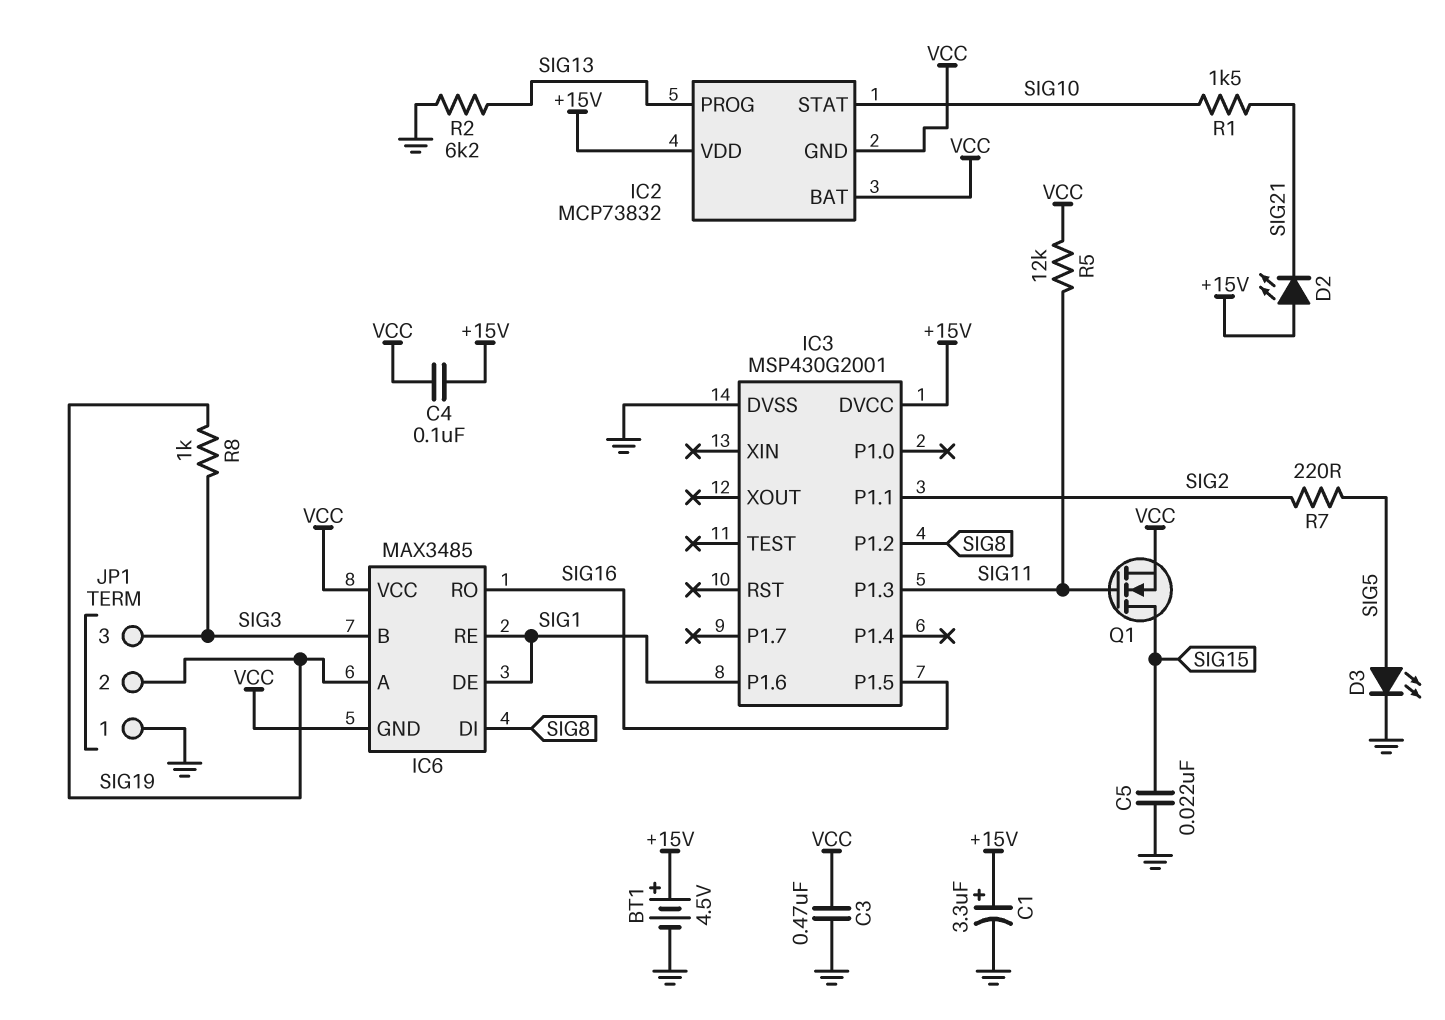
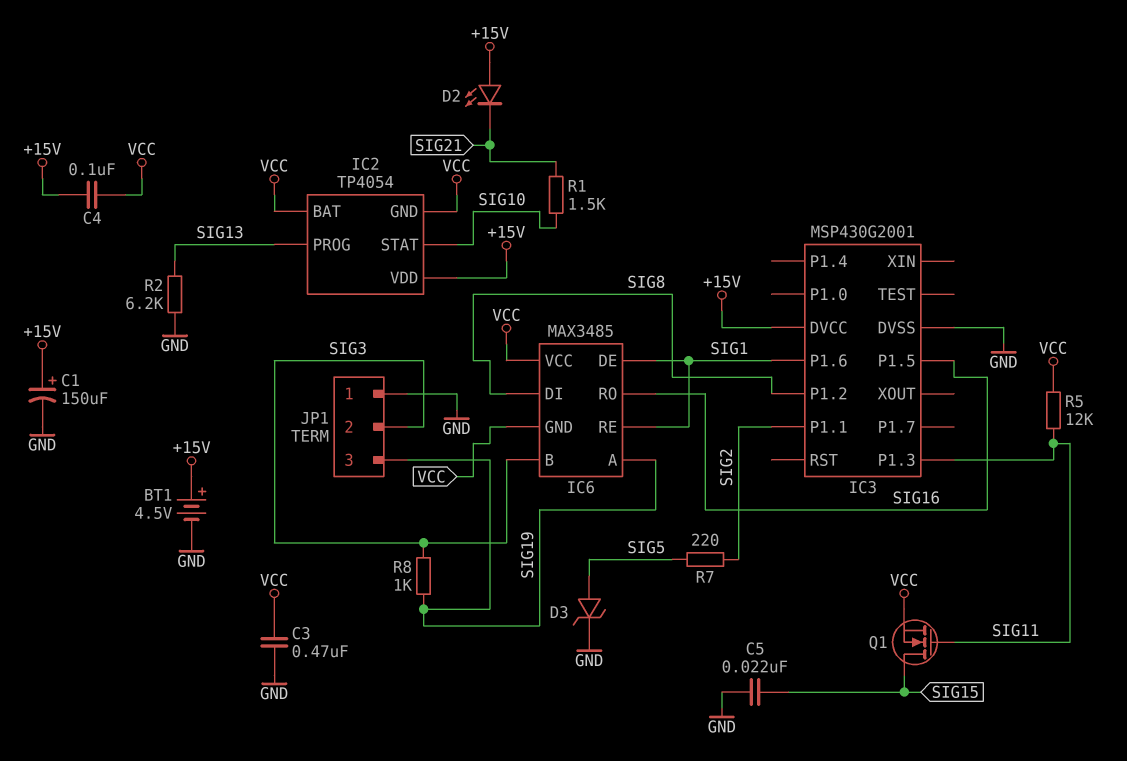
C1: 3.3uF (plus +15V, minus GND) -> 150uF (plus +15V, minus GND)
D3: LED (A SIG5, K GND) -> zener (A SIG5, K GND)
IC2: MCP73832 -> TP4054
JP1 pin 2: SIG19 -> SIG3
JP1 pin 3: SIG3 -> SIG19

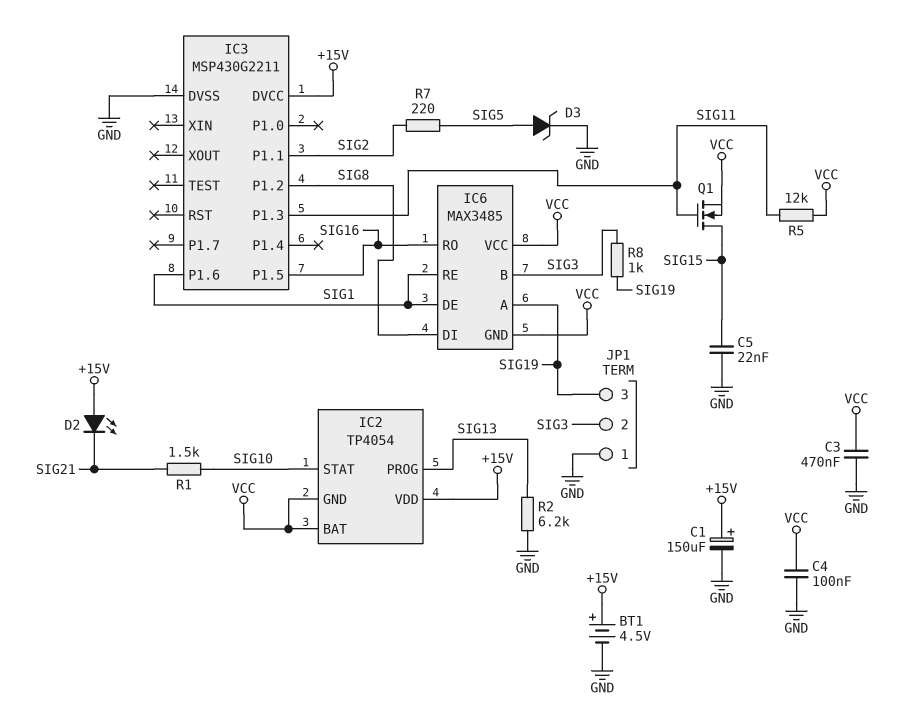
C4: 100nF (+15V, VCC) -> 100nF (GND, VCC)
IC3: MSP430G2001 -> MSP430G2211

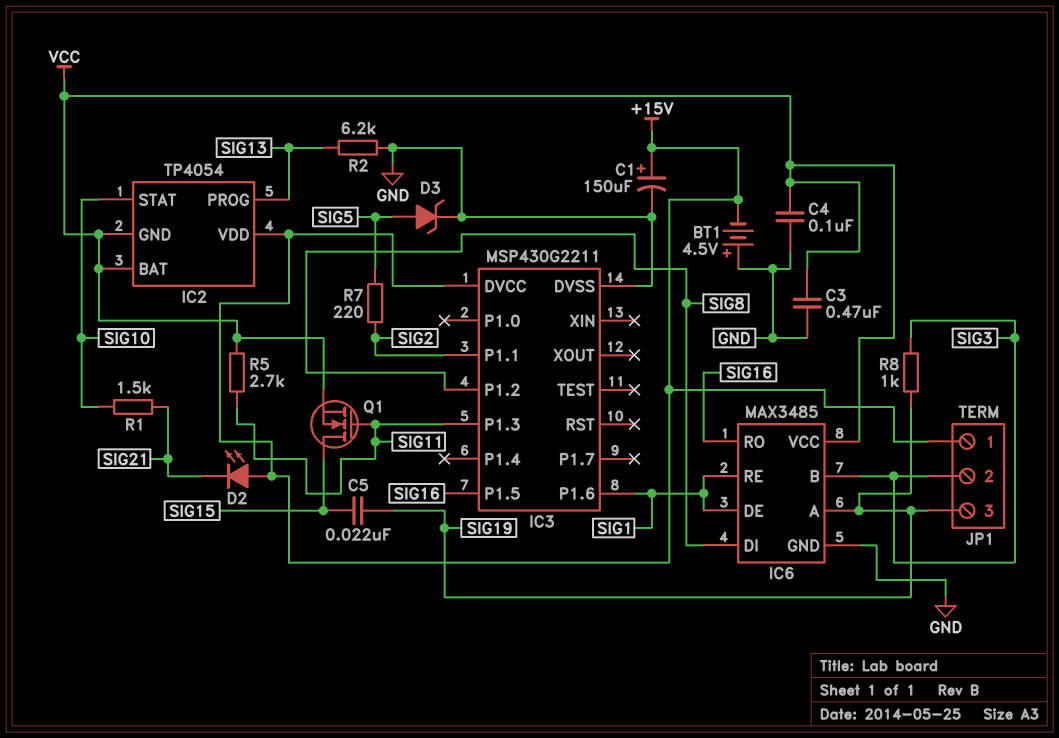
BT1: 4.5V (plus +15V, minus GND) -> 4.5V (plus GND, minus +15V)
C5: 22nF (GND, SIG15) -> 22nF (SIG15, SIG19)
IC6 pin GND: VCC -> GND
JP1 pin 1: GND -> +15V
R5: 12k (SIG11, VCC) -> 2.7k (SIG11, VCC)

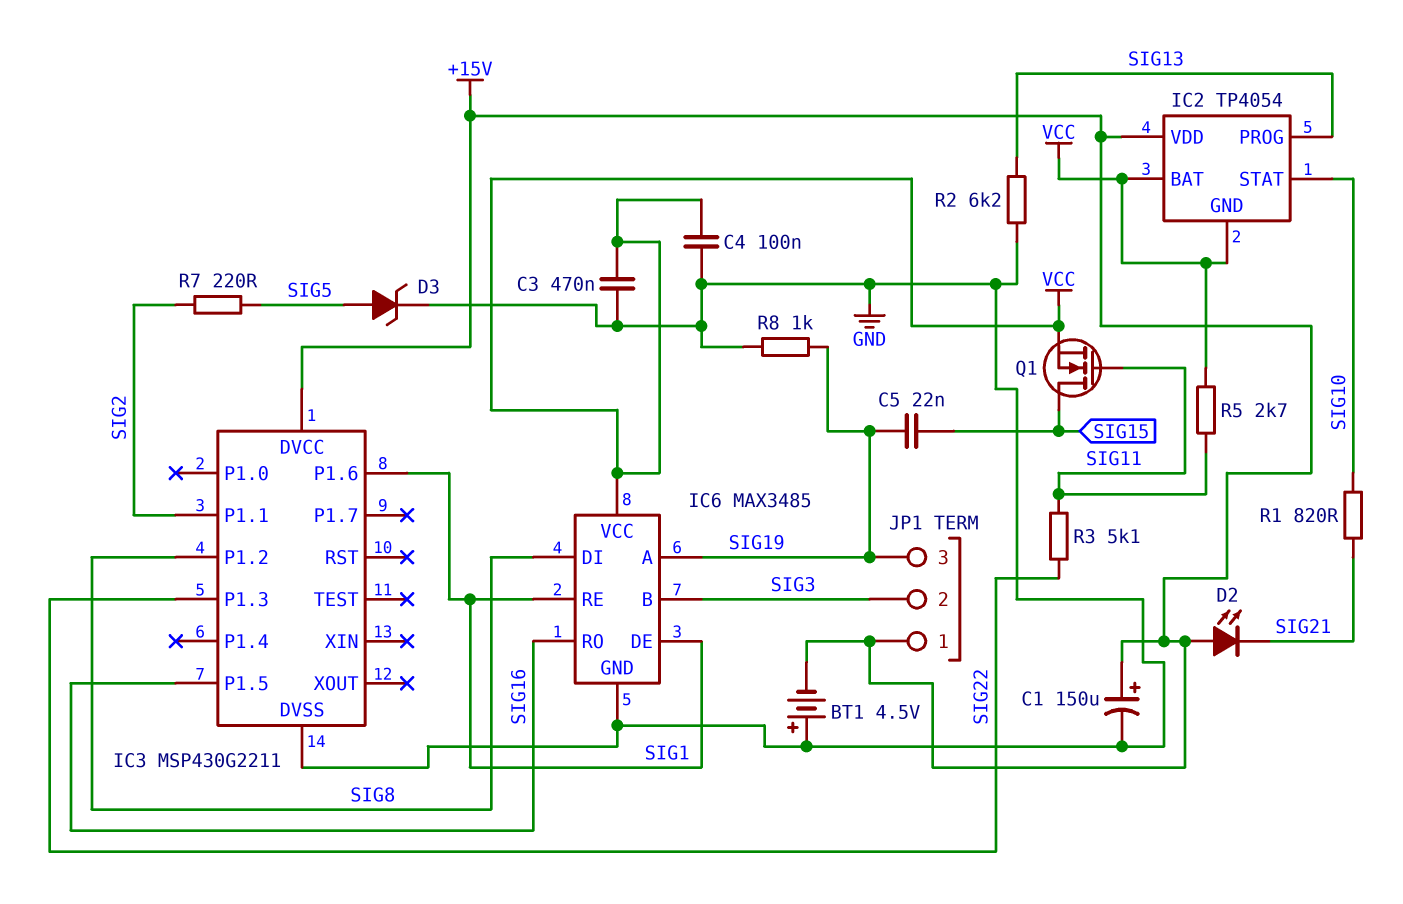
IC3 pin P1.3: SIG11 -> SIG22
R1: 1.5k (SIG10, SIG21) -> 820 (SIG10, SIG21)
R3: none -> 5.1k (SIG11, SIG22)
R8: 1k (SIG3, SIG19) -> 1k (GND, SIG19)

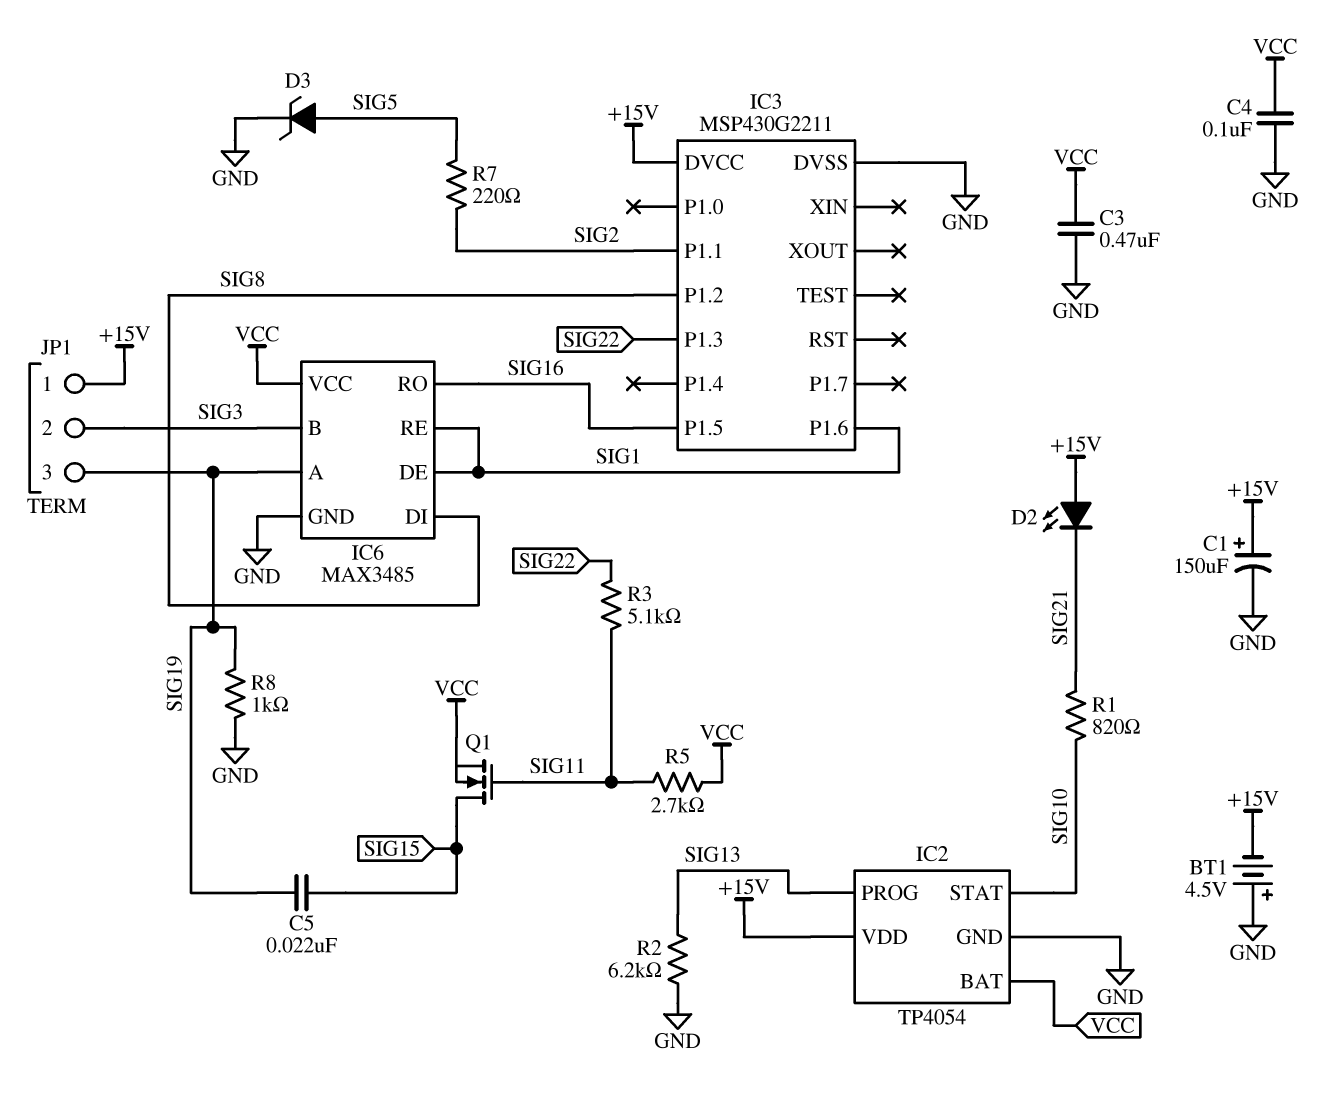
IC2 pin GND: VCC -> GND

